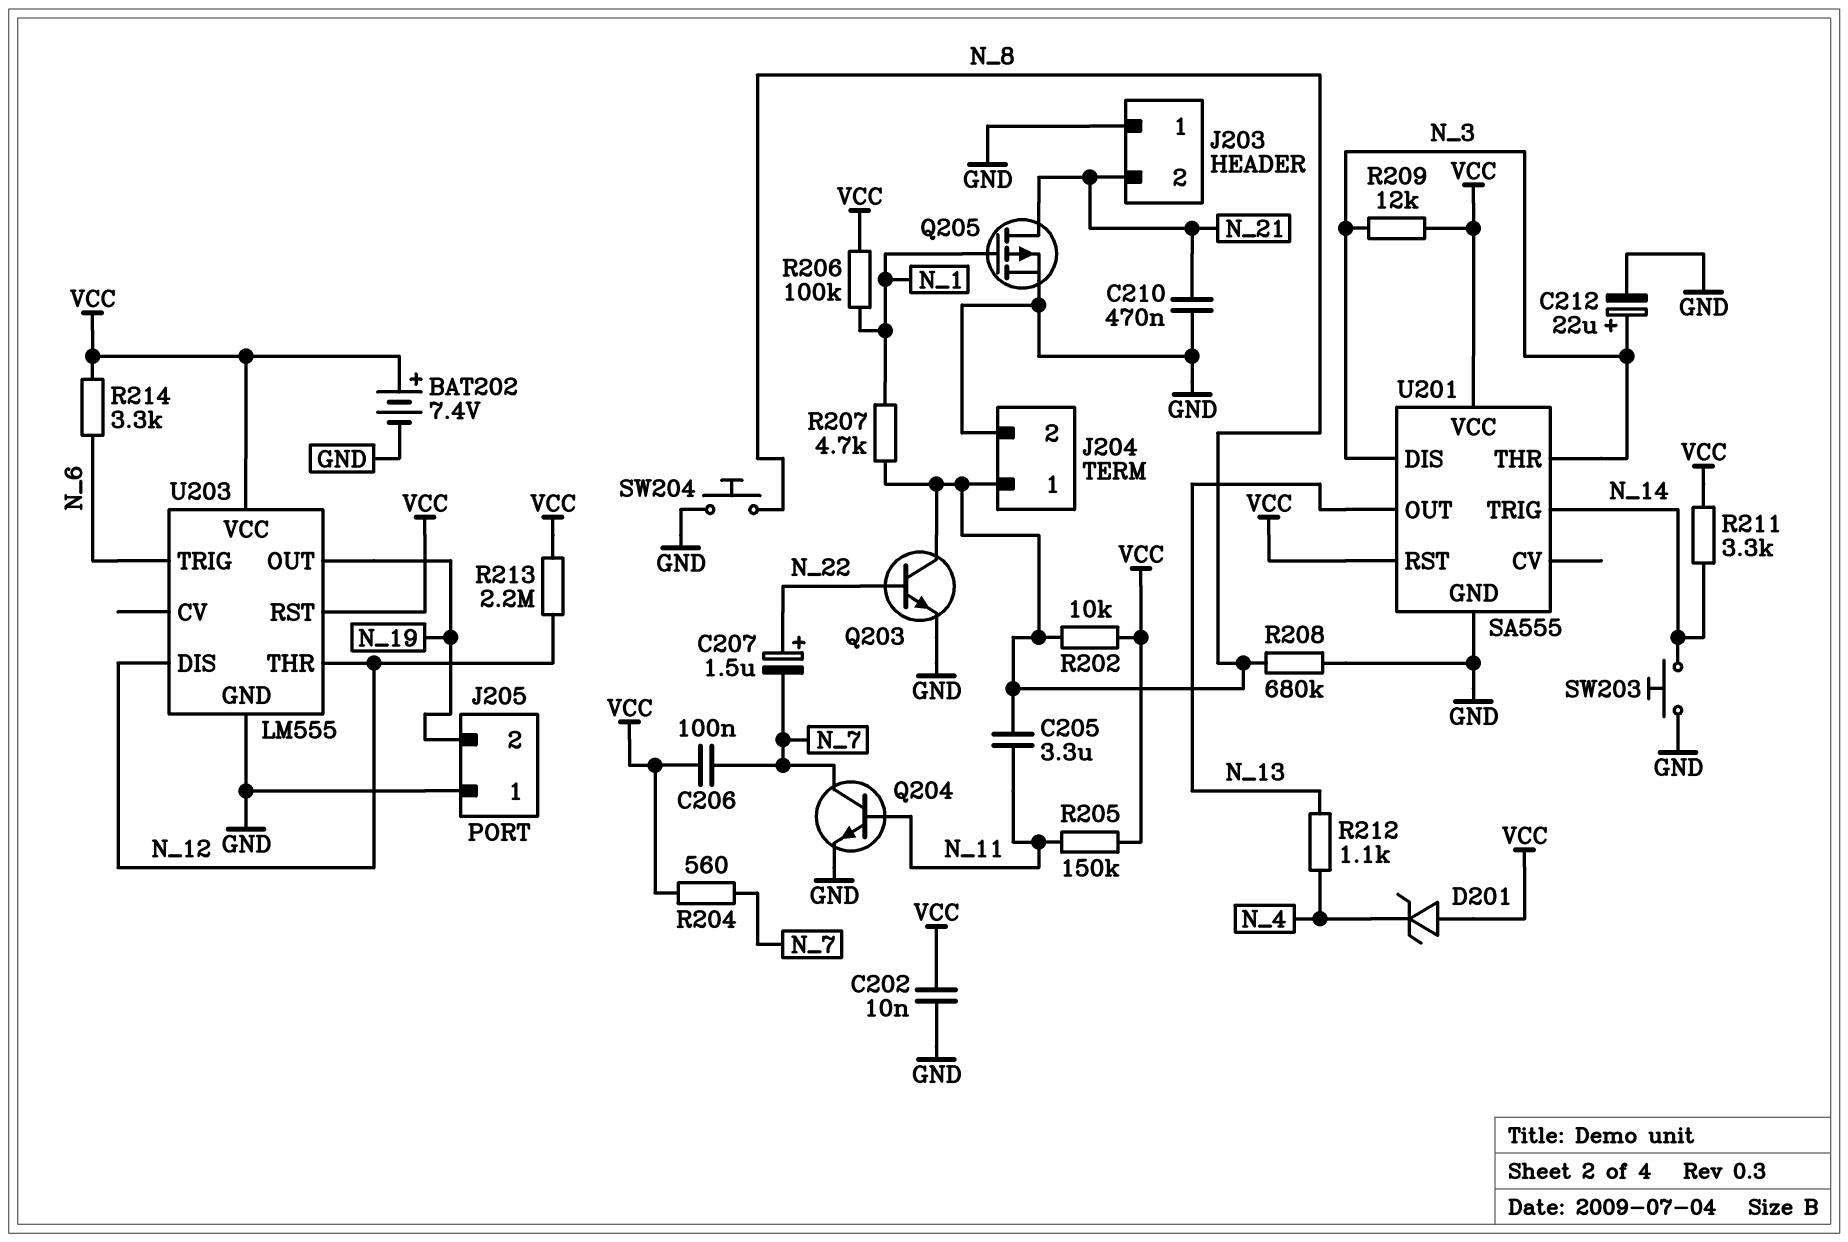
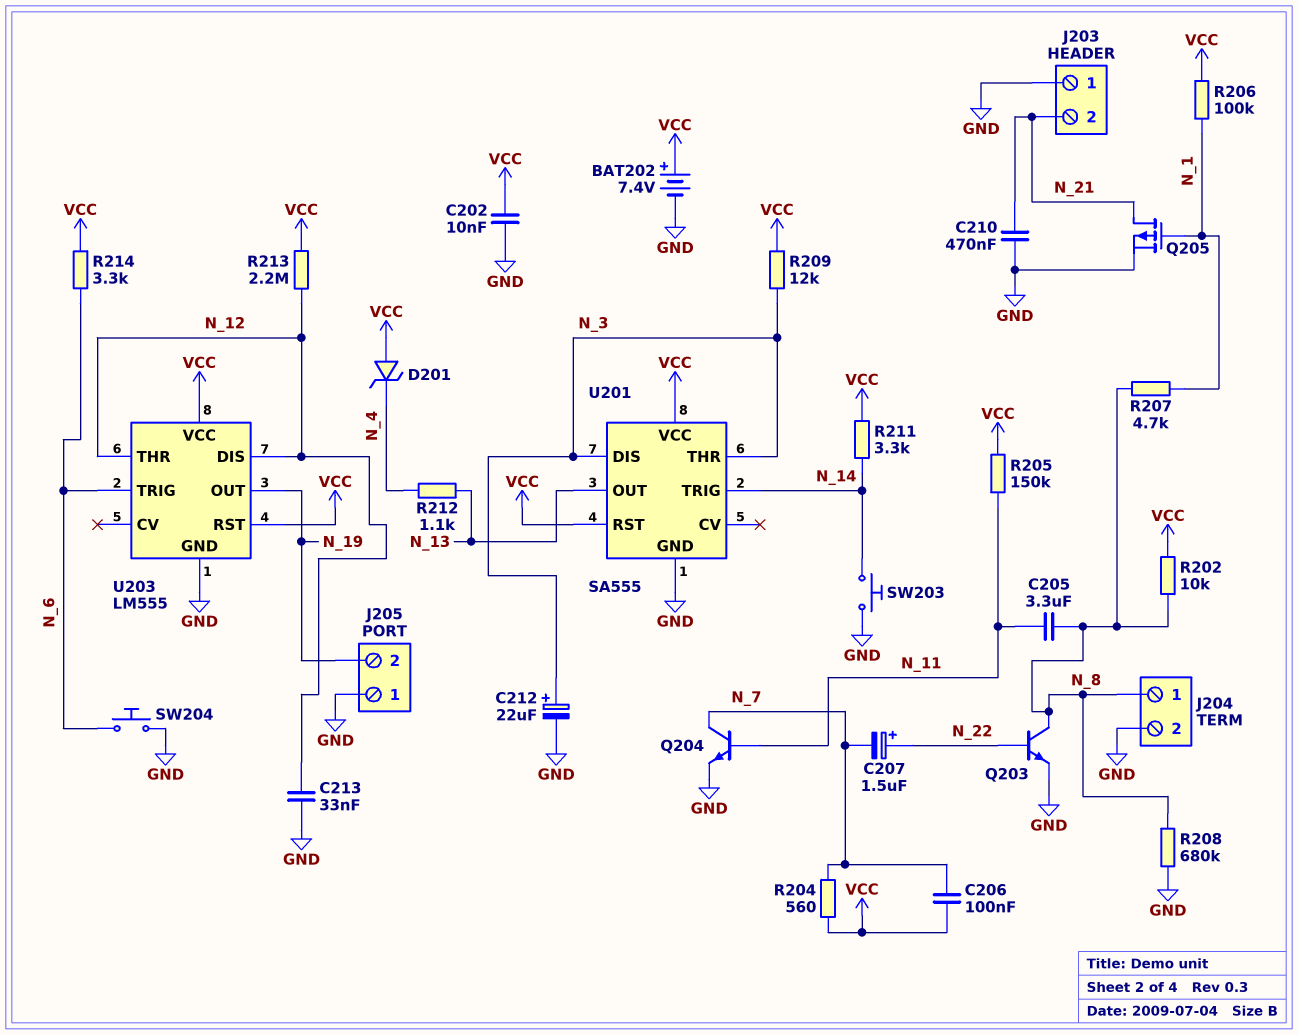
C213: none -> 33nF (GND, N_12)
SW204: button (GND, N_8) -> button (GND, N_6)

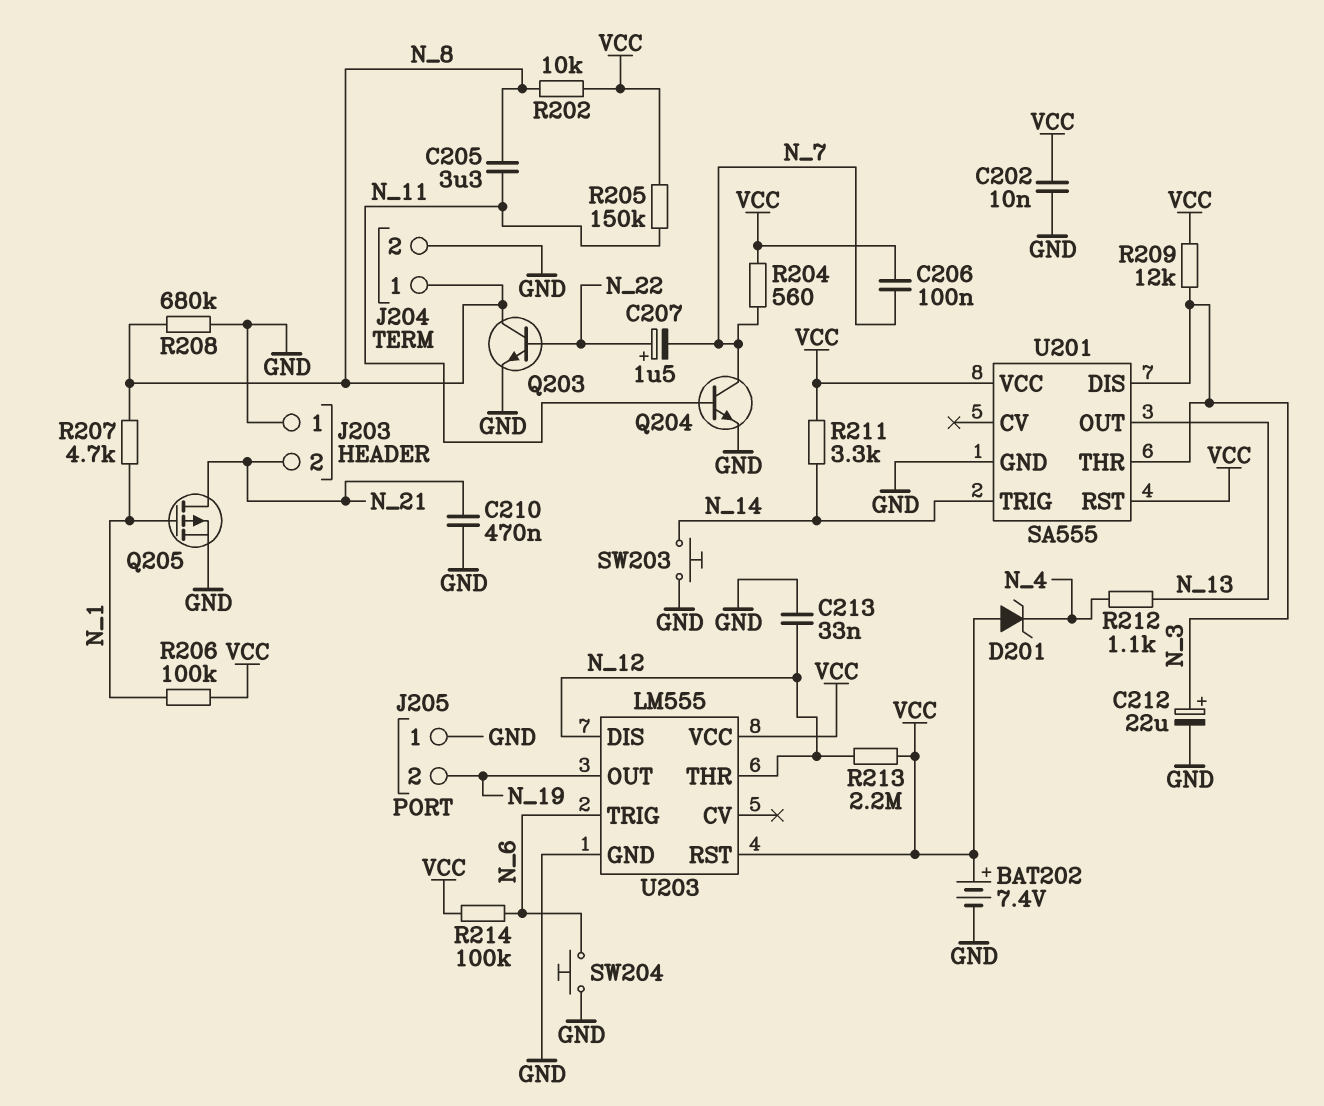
R214: 3.3k (N_6, VCC) -> 100k (N_6, VCC)

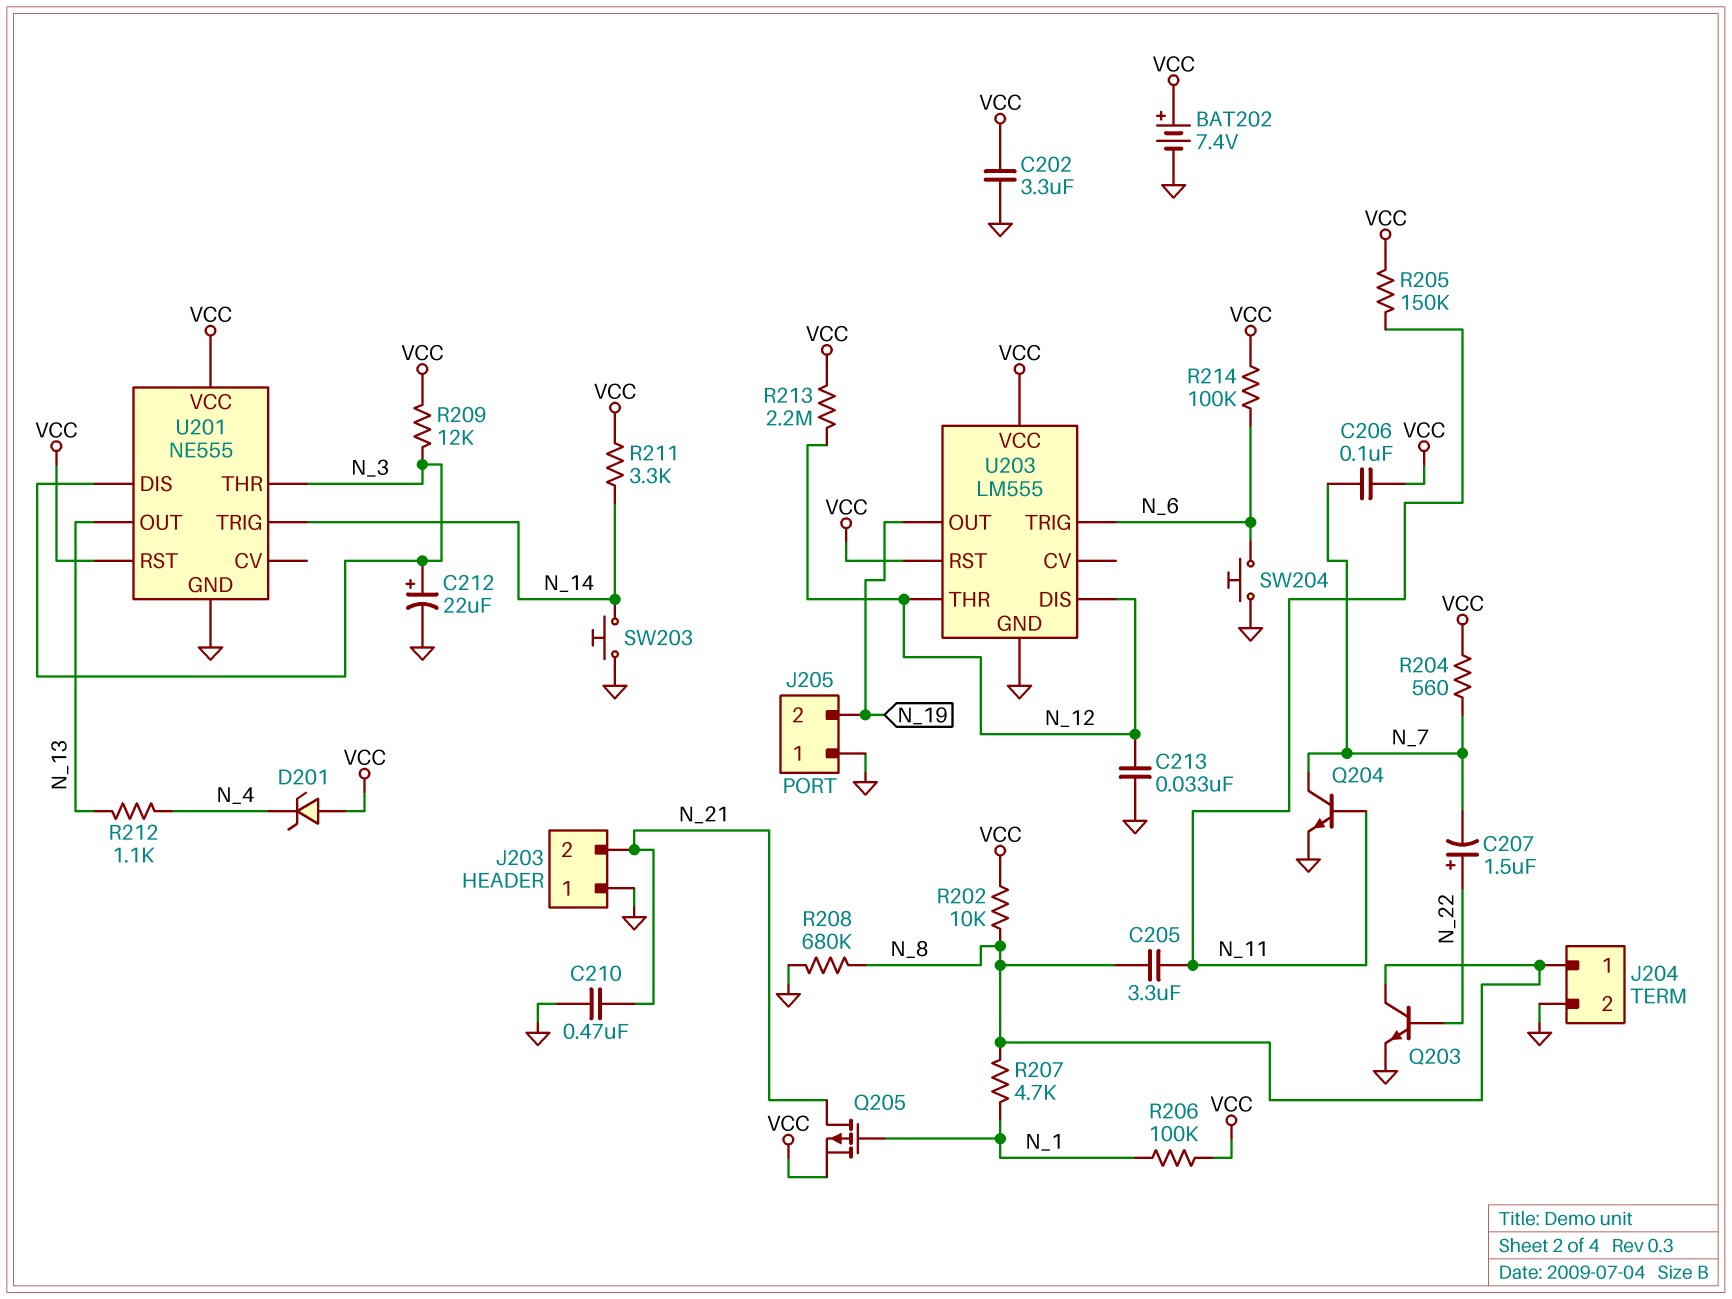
C202: 10nF (GND, VCC) -> 3.3uF (GND, VCC)
Q205: PMOS (G N_1, D N_21, S GND) -> PMOS (G N_1, D N_21, S VCC)
U201: SA555 -> NE555

